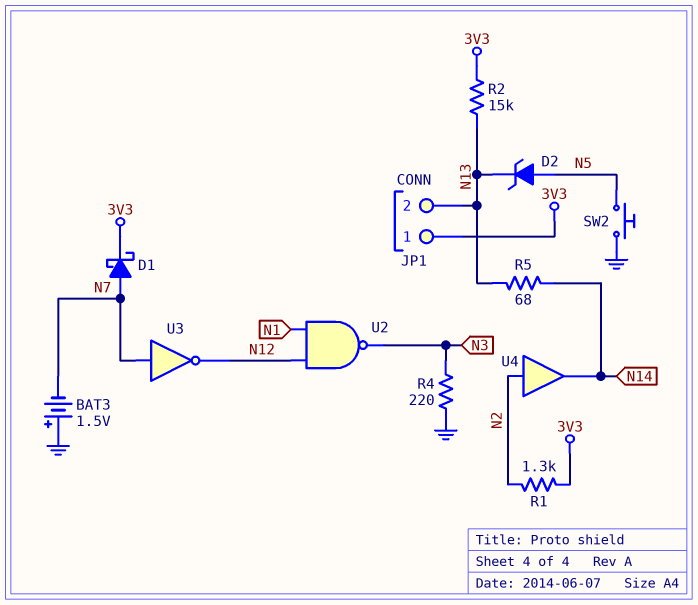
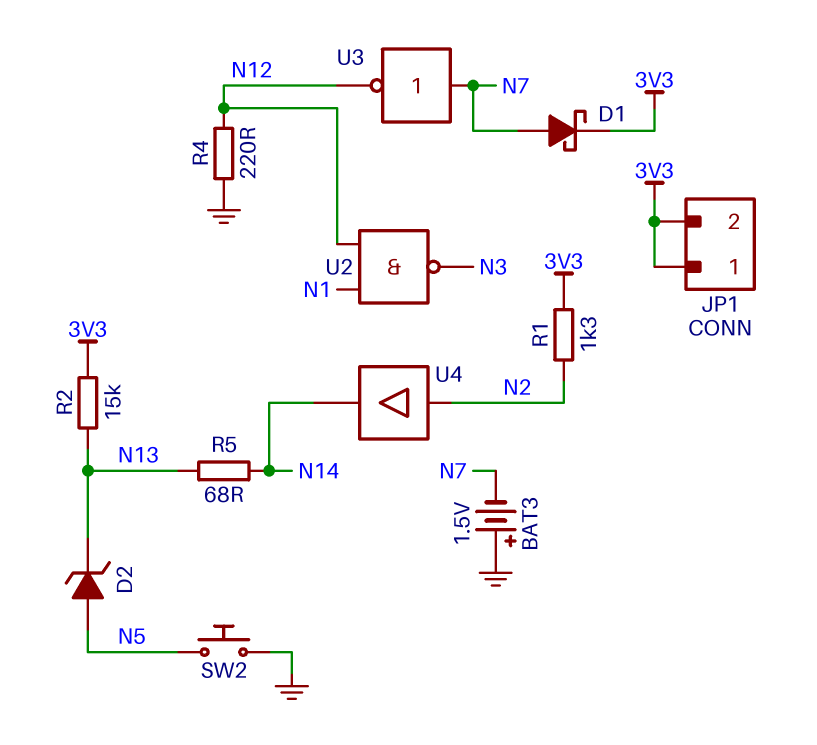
JP1 pin 2: N13 -> 3V3
R4: 220 (GND, N3) -> 220 (GND, N12)

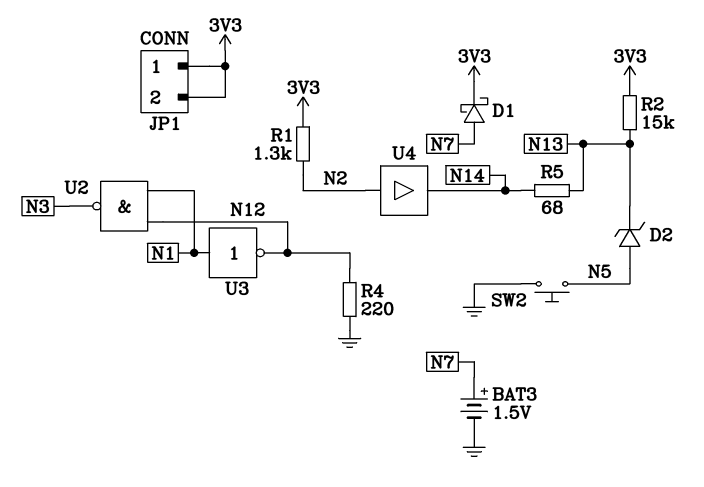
BAT3: 1.5V (plus GND, minus N7) -> 1.5V (plus N7, minus GND)
U3: NOT (in N7, out N12) -> NOT (in N1, out N12)

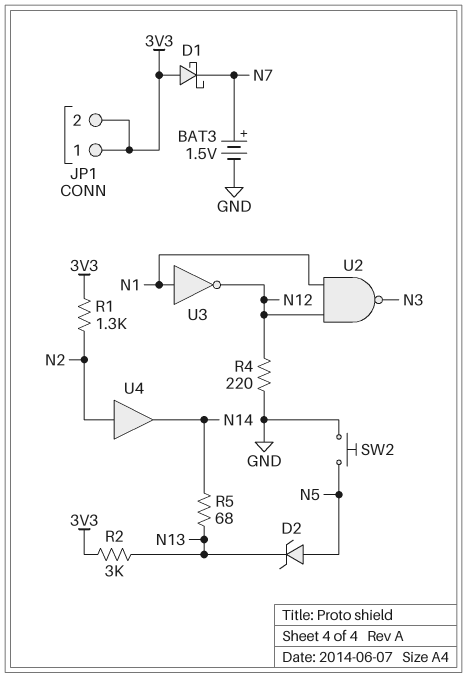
D1: schottky (A N7, K 3V3) -> schottky (A 3V3, K N7)
R2: 15k (3V3, N13) -> 3k (3V3, N13)

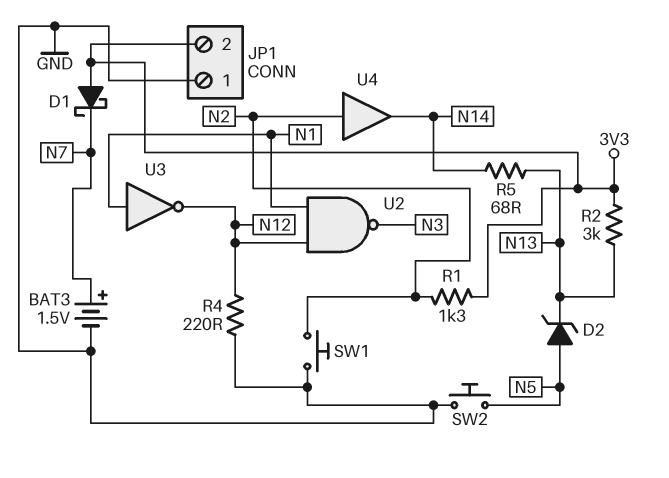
JP1 pin 1: 3V3 -> GND
SW1: none -> button (GND, N2)

